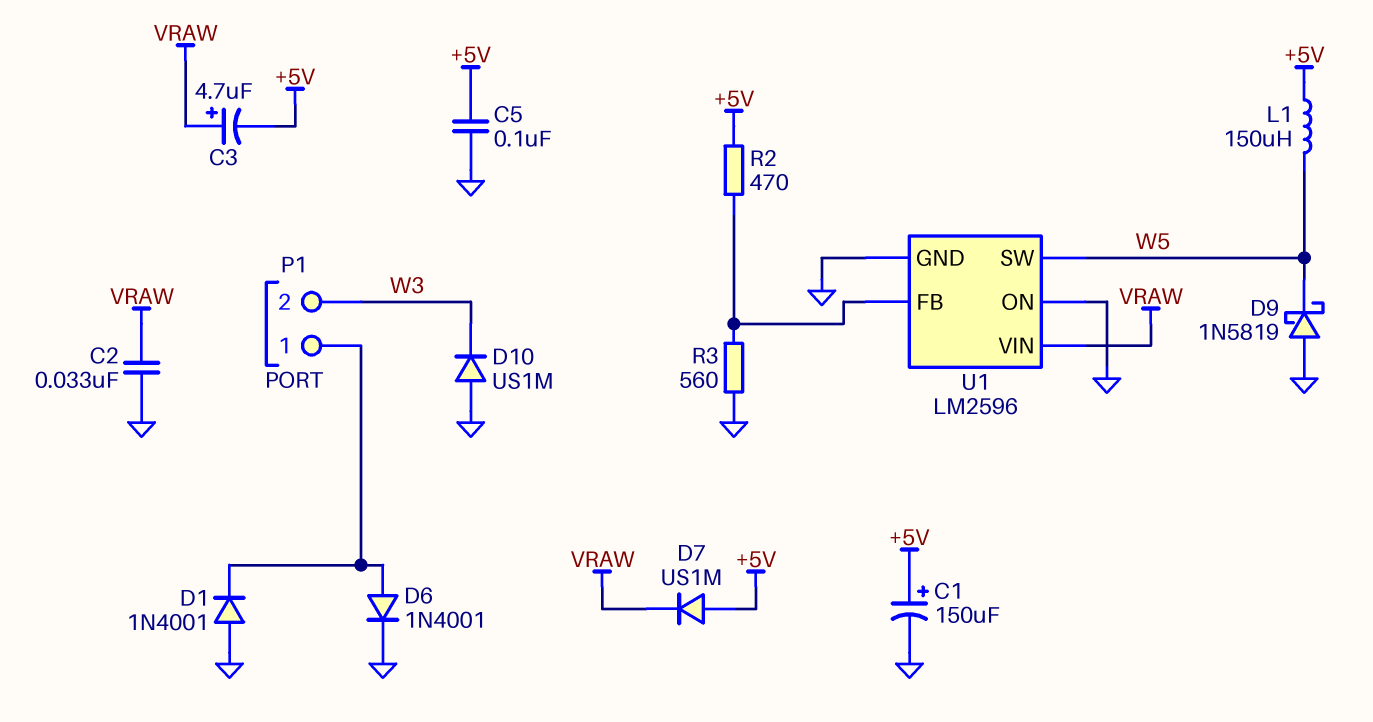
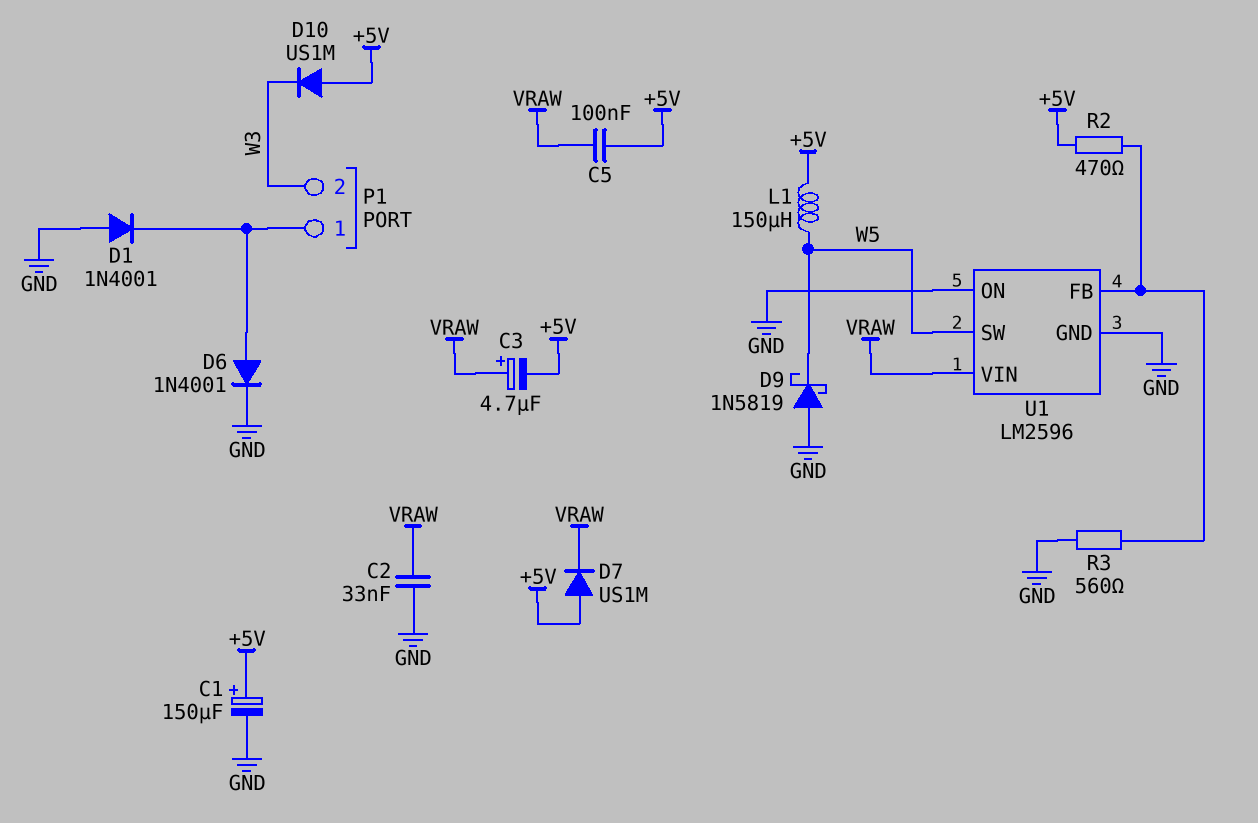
C5: 100nF (+5V, GND) -> 100nF (+5V, VRAW)
D10: diode US1M (A GND, K W3) -> diode US1M (A +5V, K W3)

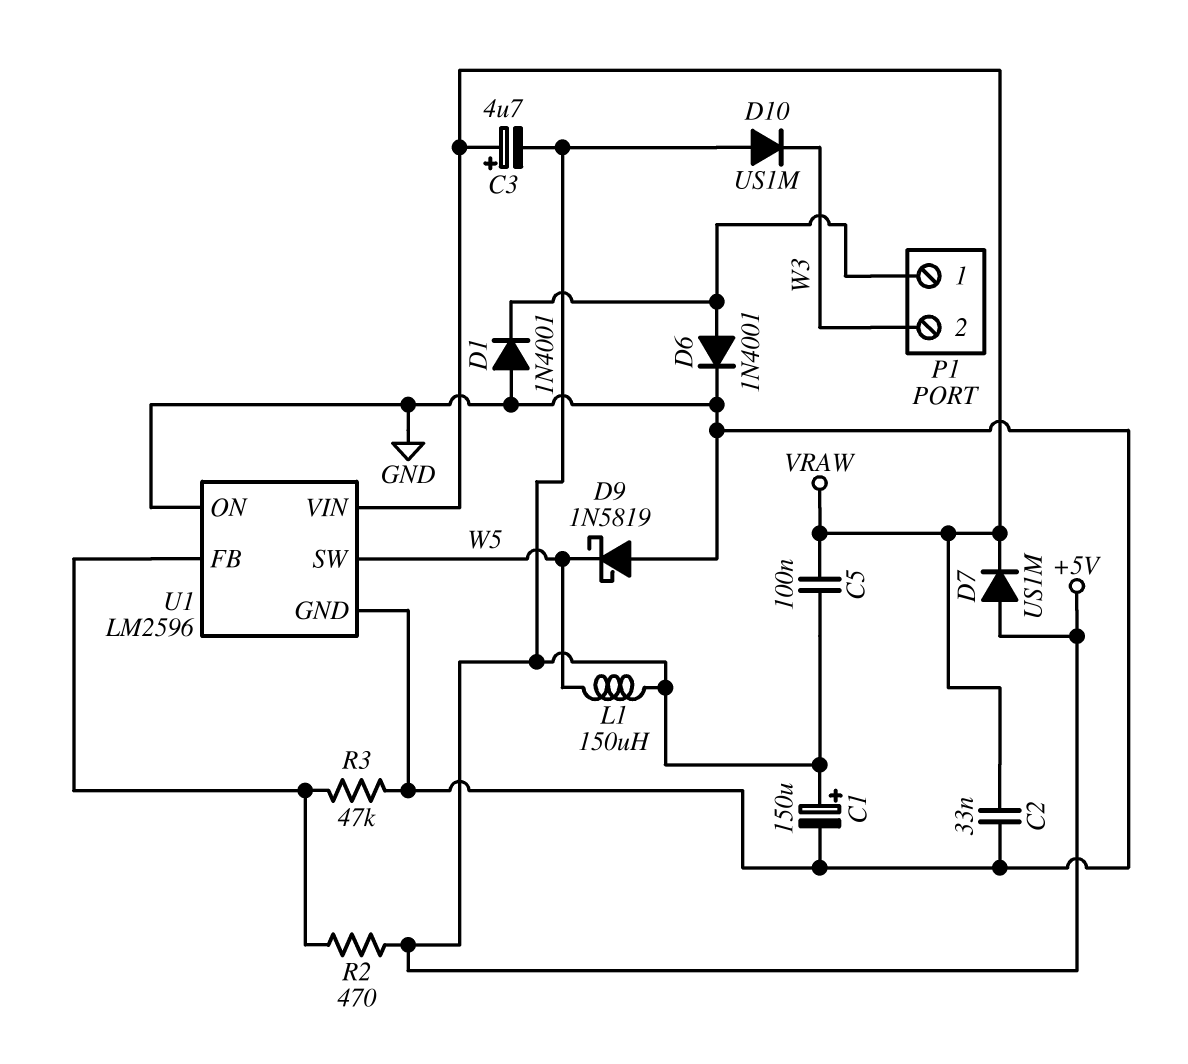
R3: 560 (GND, U1/FB) -> 47k (GND, U1/FB)

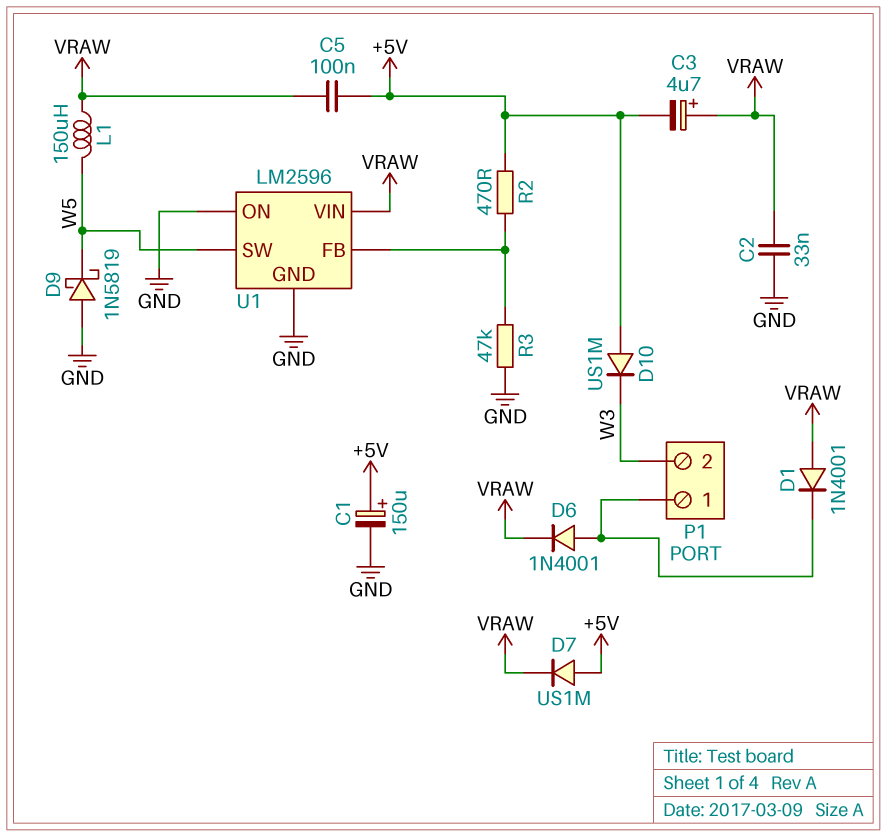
D1: diode 1N4001 (A GND, K P1/1) -> diode 1N4001 (A VRAW, K P1/1)
D6: diode 1N4001 (A P1/1, K GND) -> diode 1N4001 (A P1/1, K VRAW)
L1: 150uH (+5V, W5) -> 150uH (VRAW, W5)

